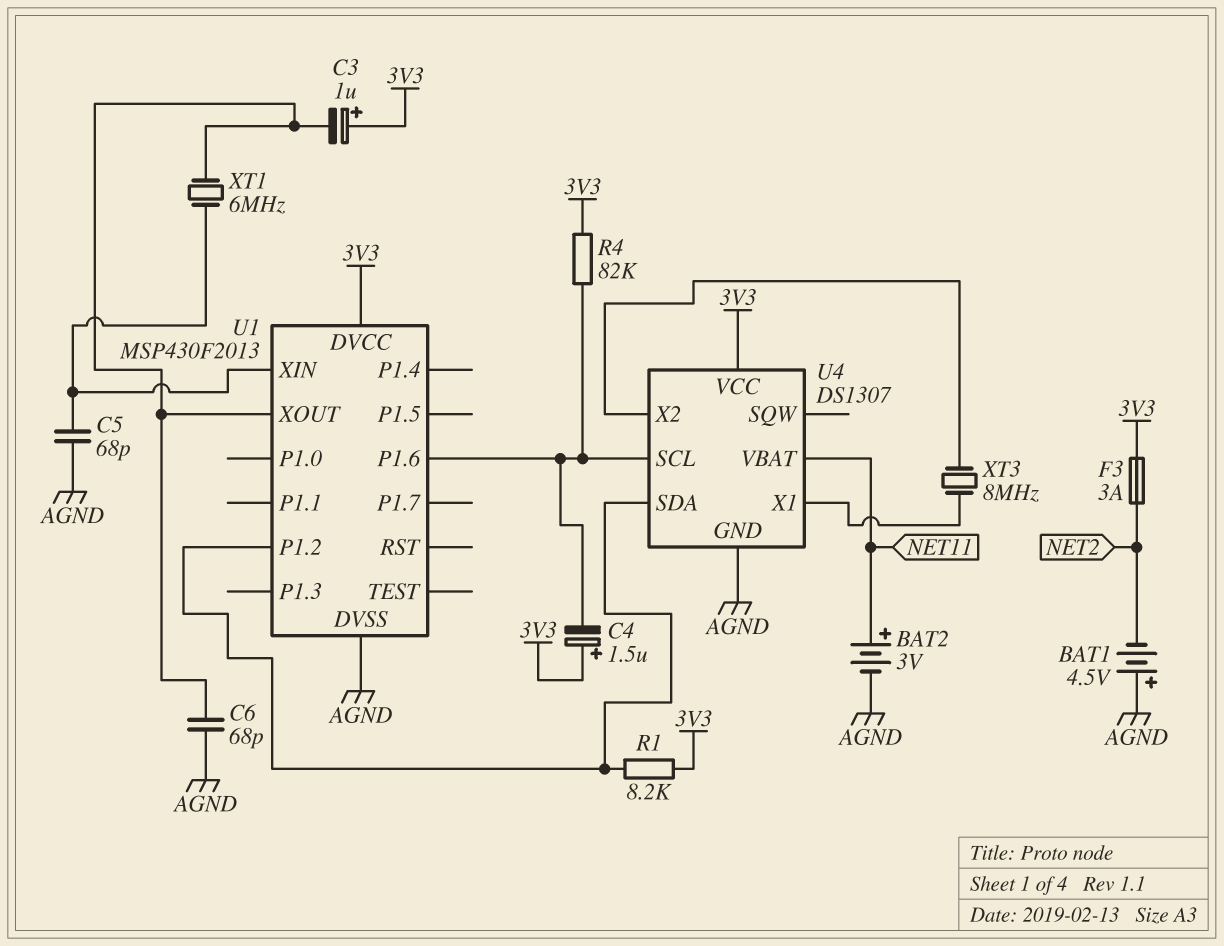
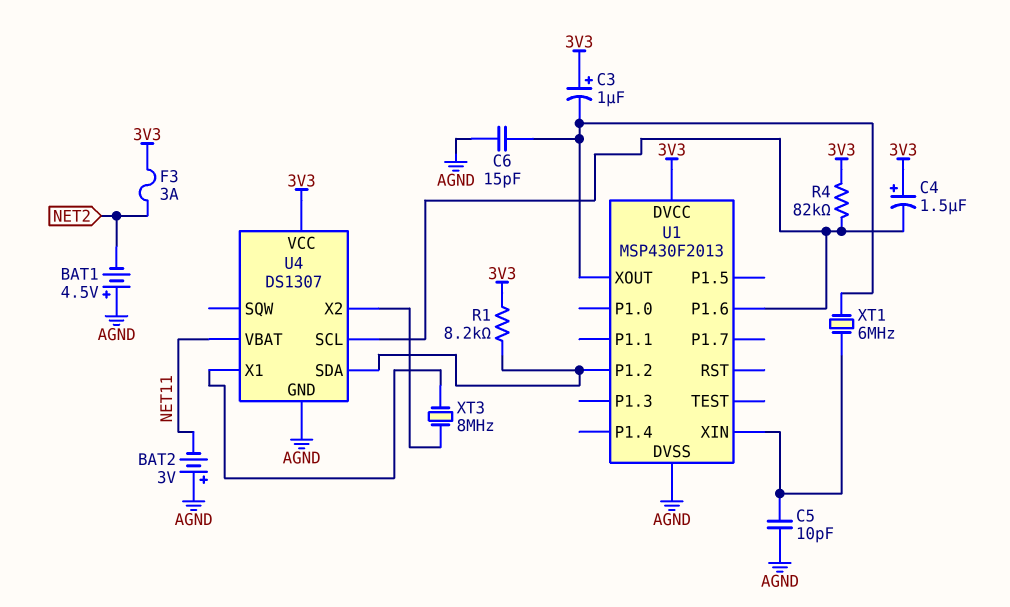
BAT2: 3V (plus NET11, minus AGND) -> 3V (plus AGND, minus NET11)
C5: 68pF (AGND, U1/XIN) -> 10pF (AGND, U1/XIN)
C6: 68pF (AGND, U1/XOUT) -> 15pF (AGND, U1/XOUT)

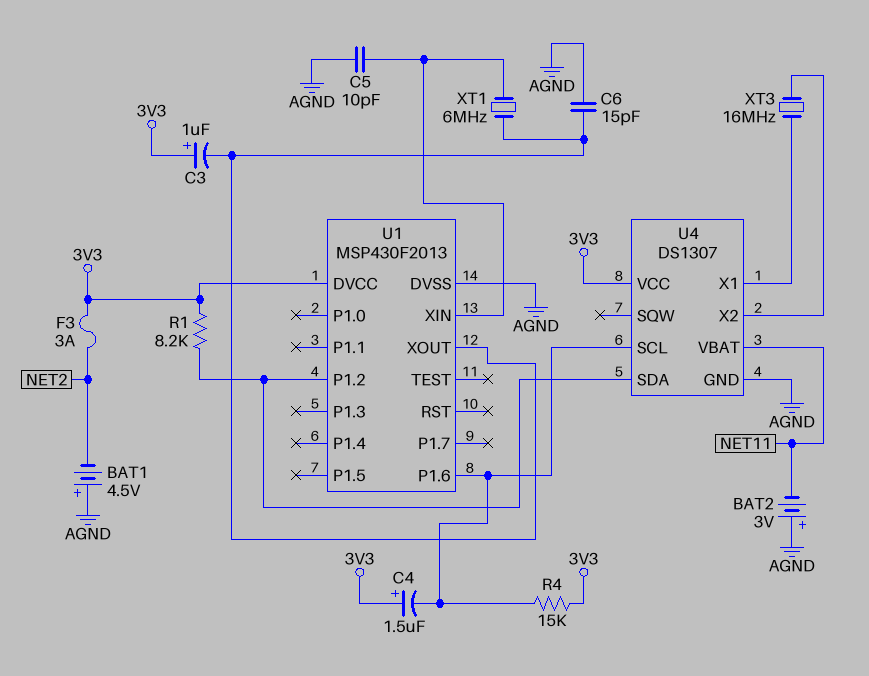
R4: 82k (3V3, U1/P1.6) -> 15k (3V3, U1/P1.6)
XT3: 8MHz (U4/X1, U4/X2) -> 16MHz (U4/X1, U4/X2)

